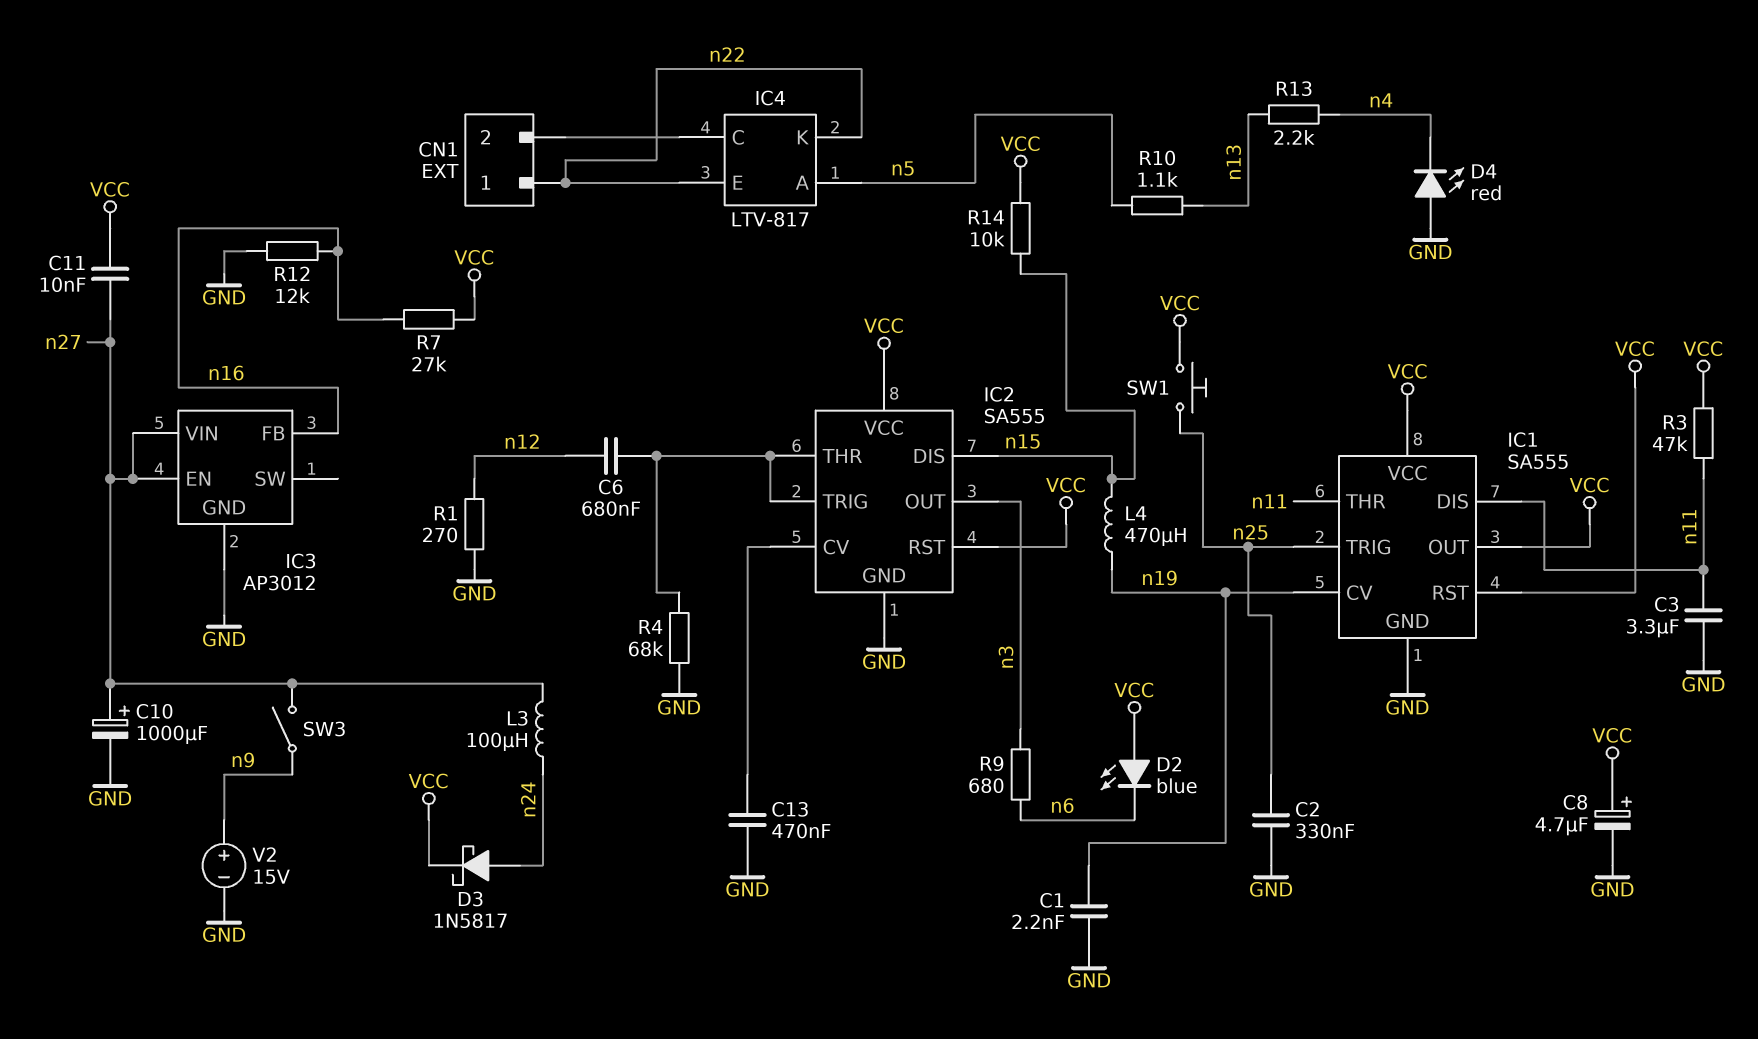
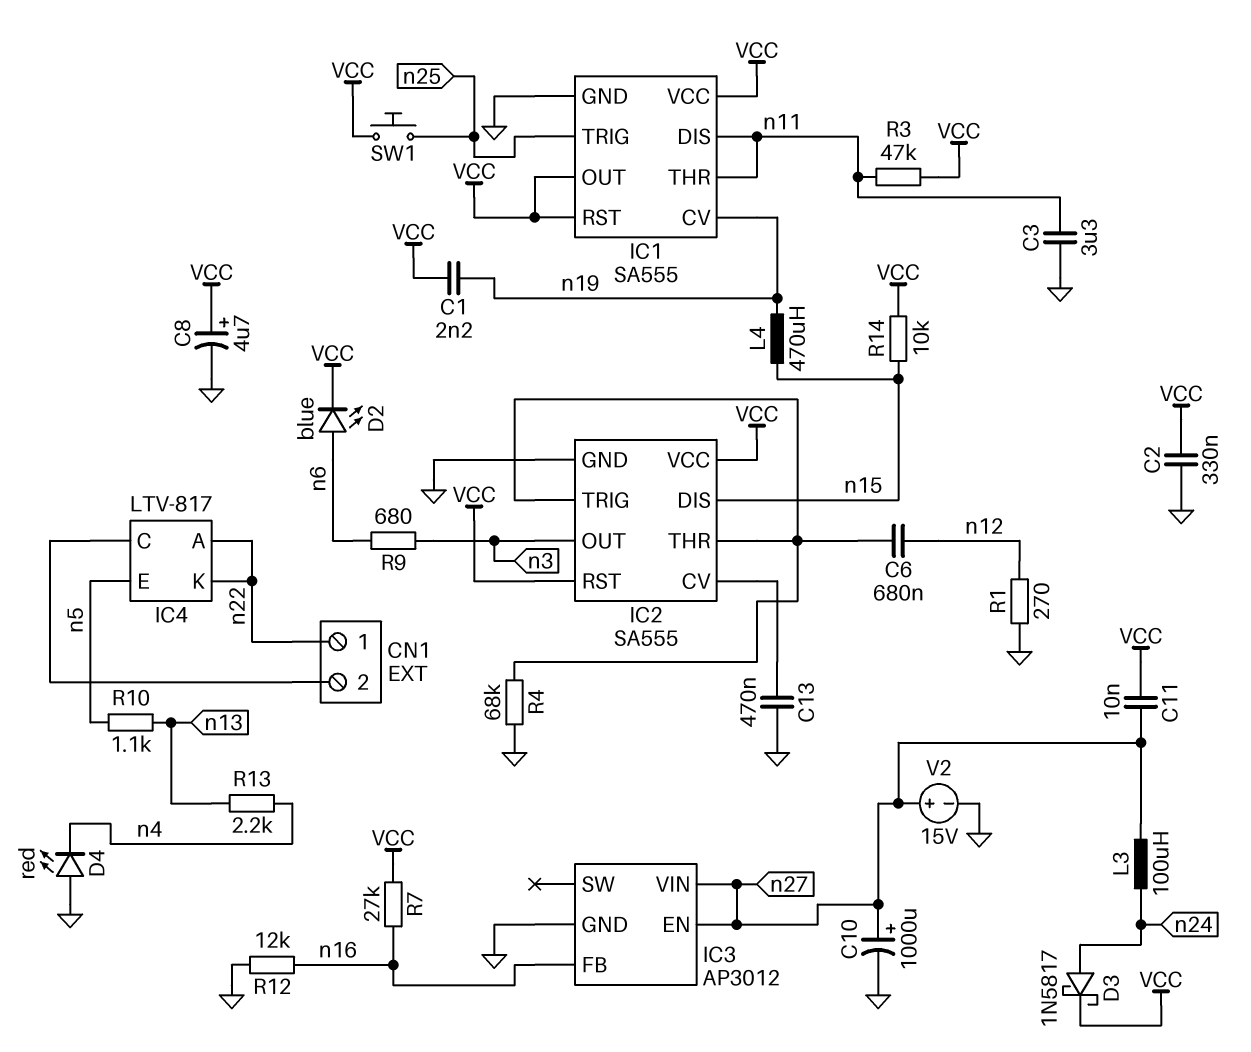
C1: 2.2nF (GND, n19) -> 2.2nF (VCC, n19)
C2: 330nF (GND, n25) -> 330nF (GND, VCC)
D2: LED blue (A VCC, K n6) -> LED blue (A n6, K VCC)
IC4 pin A: n5 -> n22
IC4 pin E: n22 -> n5
SW3: switch (n9, n27) -> none
V2: 15V (plus n9, minus GND) -> 15V (plus n27, minus GND)

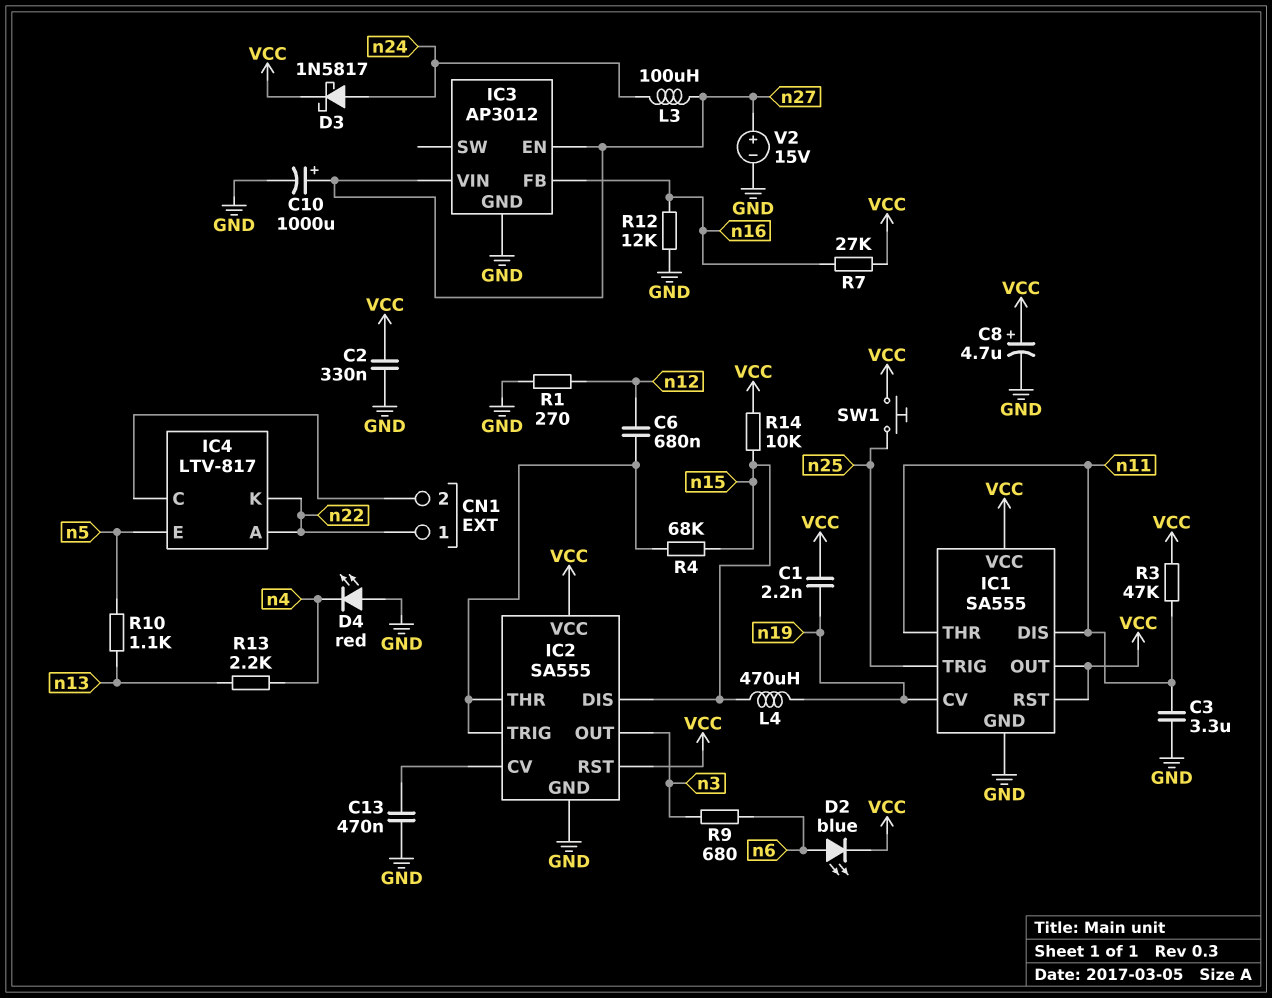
C11: 10nF (VCC, n27) -> none
R4: 68k (GND, IC2/THR) -> 68k (IC2/THR, n15)

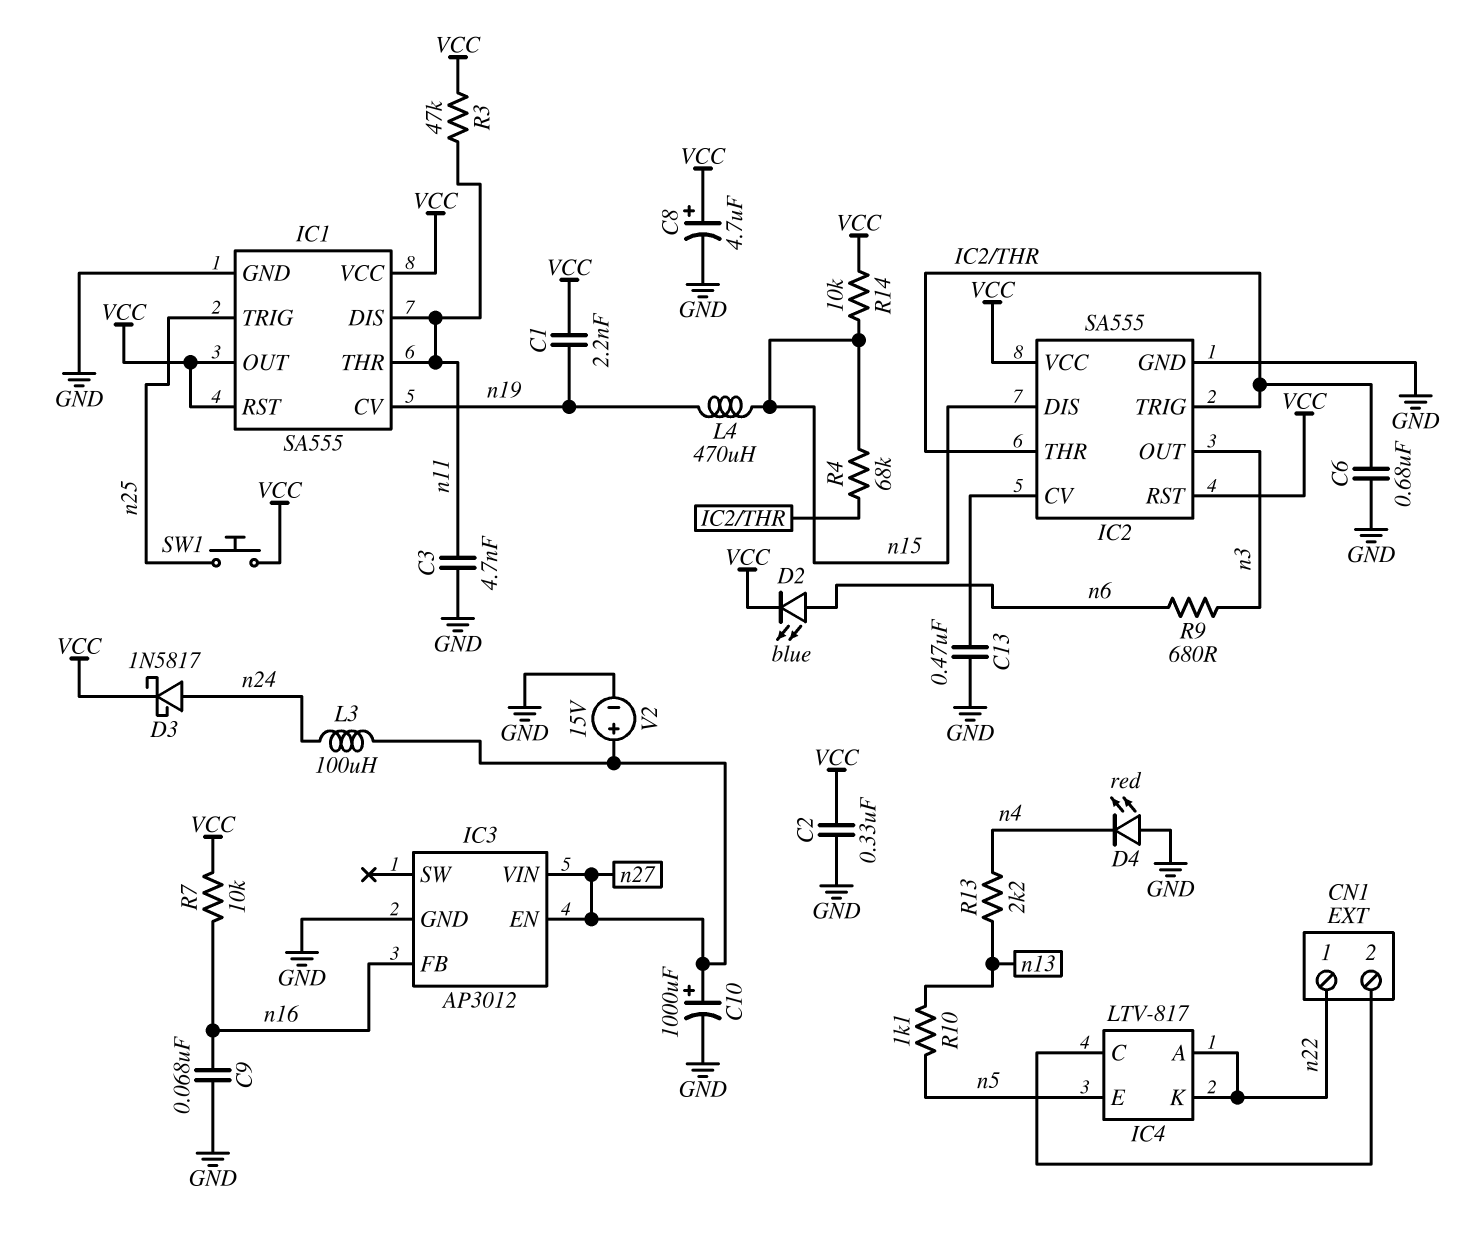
C3: 3.3uF (GND, n11) -> 4.7nF (GND, n11)
C6: 680nF (IC2/THR, n12) -> 680nF (GND, IC2/THR)
C9: none -> 68nF (GND, n16)
R1: 270 (GND, n12) -> none
R7: 27k (VCC, n16) -> 10k (VCC, n16)
R12: 12k (GND, n16) -> none

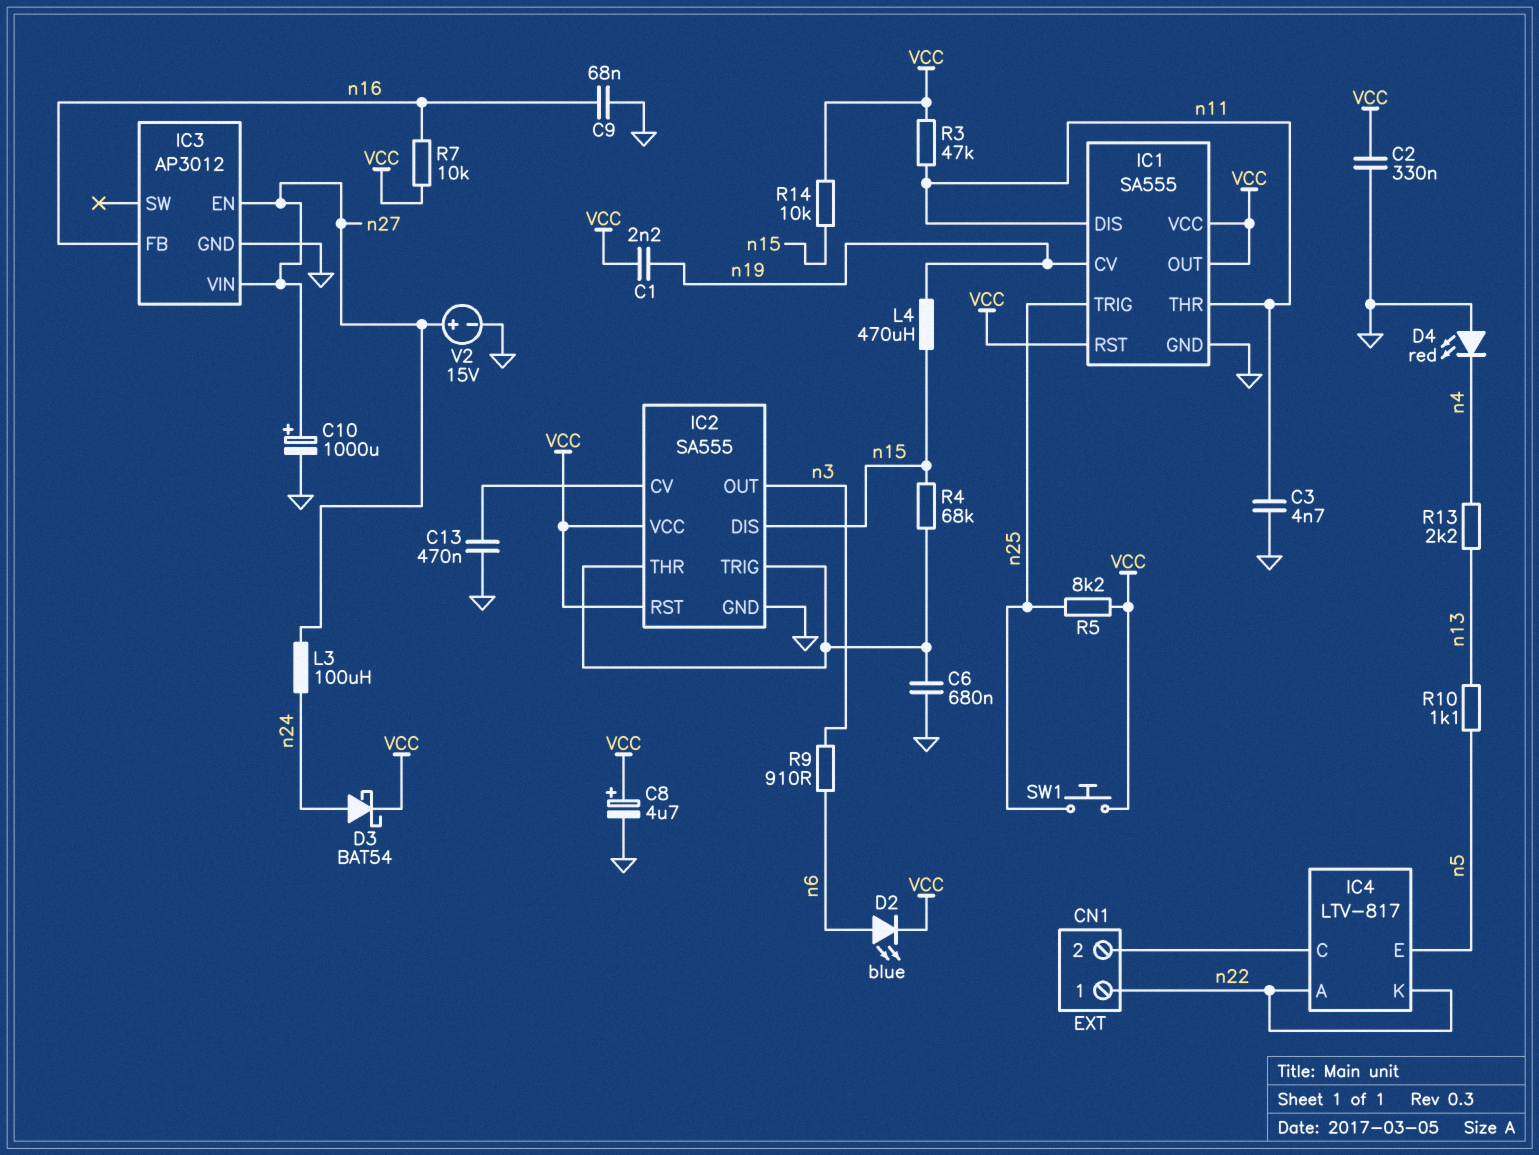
D3: schottky 1N5817 (A n24, K VCC) -> schottky BAT54 (A n24, K VCC)
R5: none -> 8.2k (VCC, n25)
R9: 680 (n3, n6) -> 910 (n3, n6)

